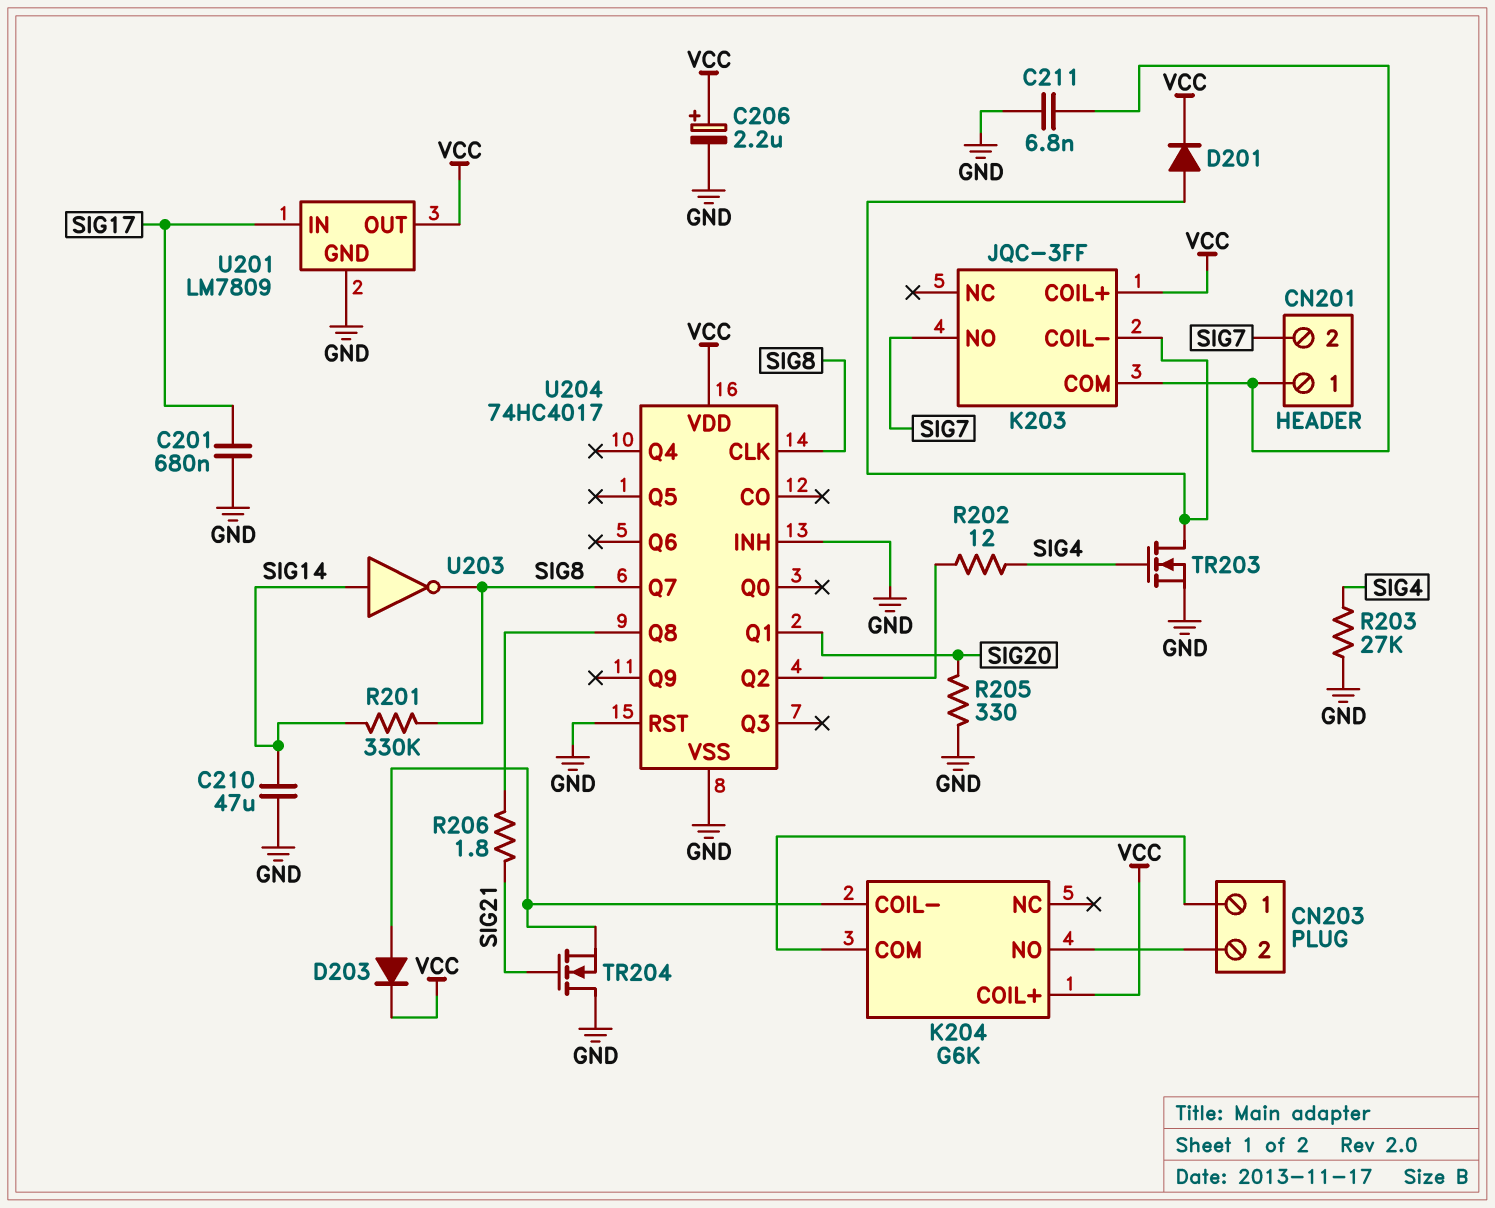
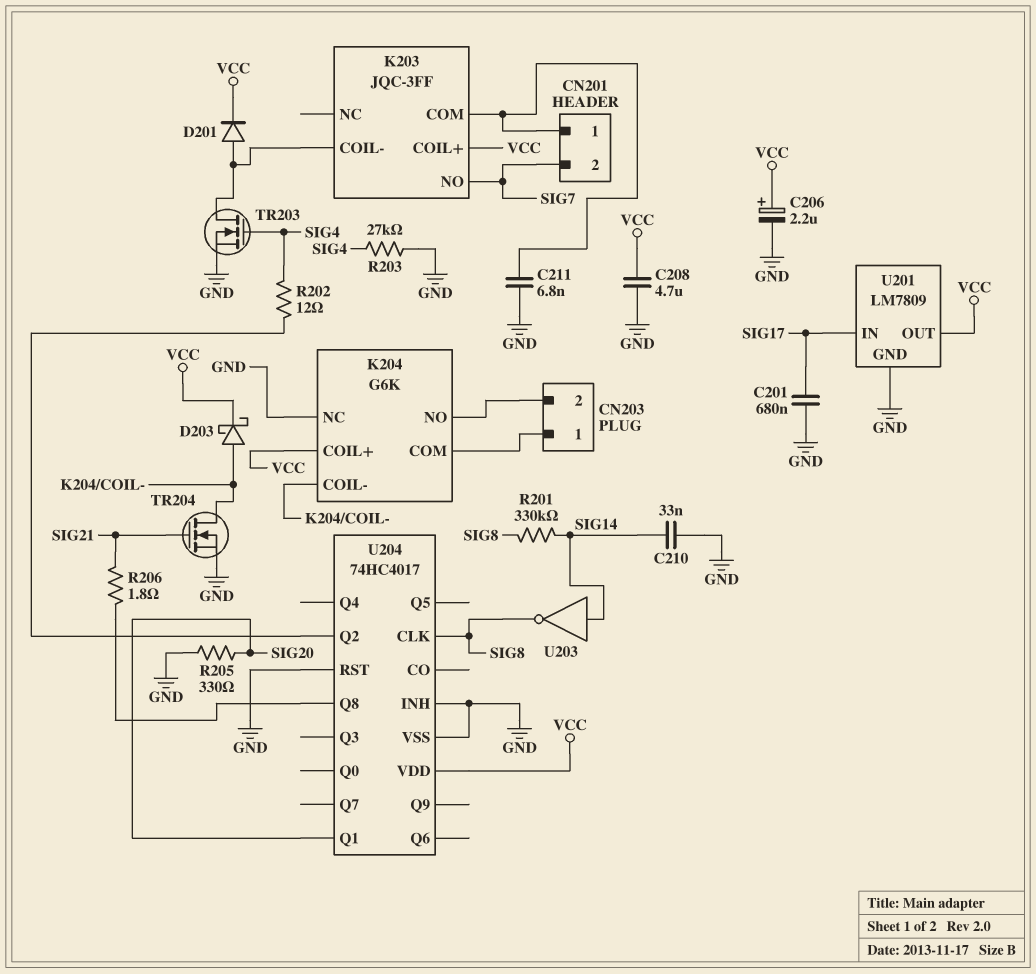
C208: none -> 4.7uF (GND, VCC)
C210: 47uF (GND, SIG14) -> 33nF (GND, SIG14)
D203: diode (A K204/COIL-, K VCC) -> schottky (A K204/COIL-, K VCC)
K204 pin NC: none -> GND
TR204: NMOS (G SIG21, D GND, S K204/COIL-) -> NMOS (G SIG21, D K204/COIL-, S GND)
U204 pin Q7: SIG8 -> none

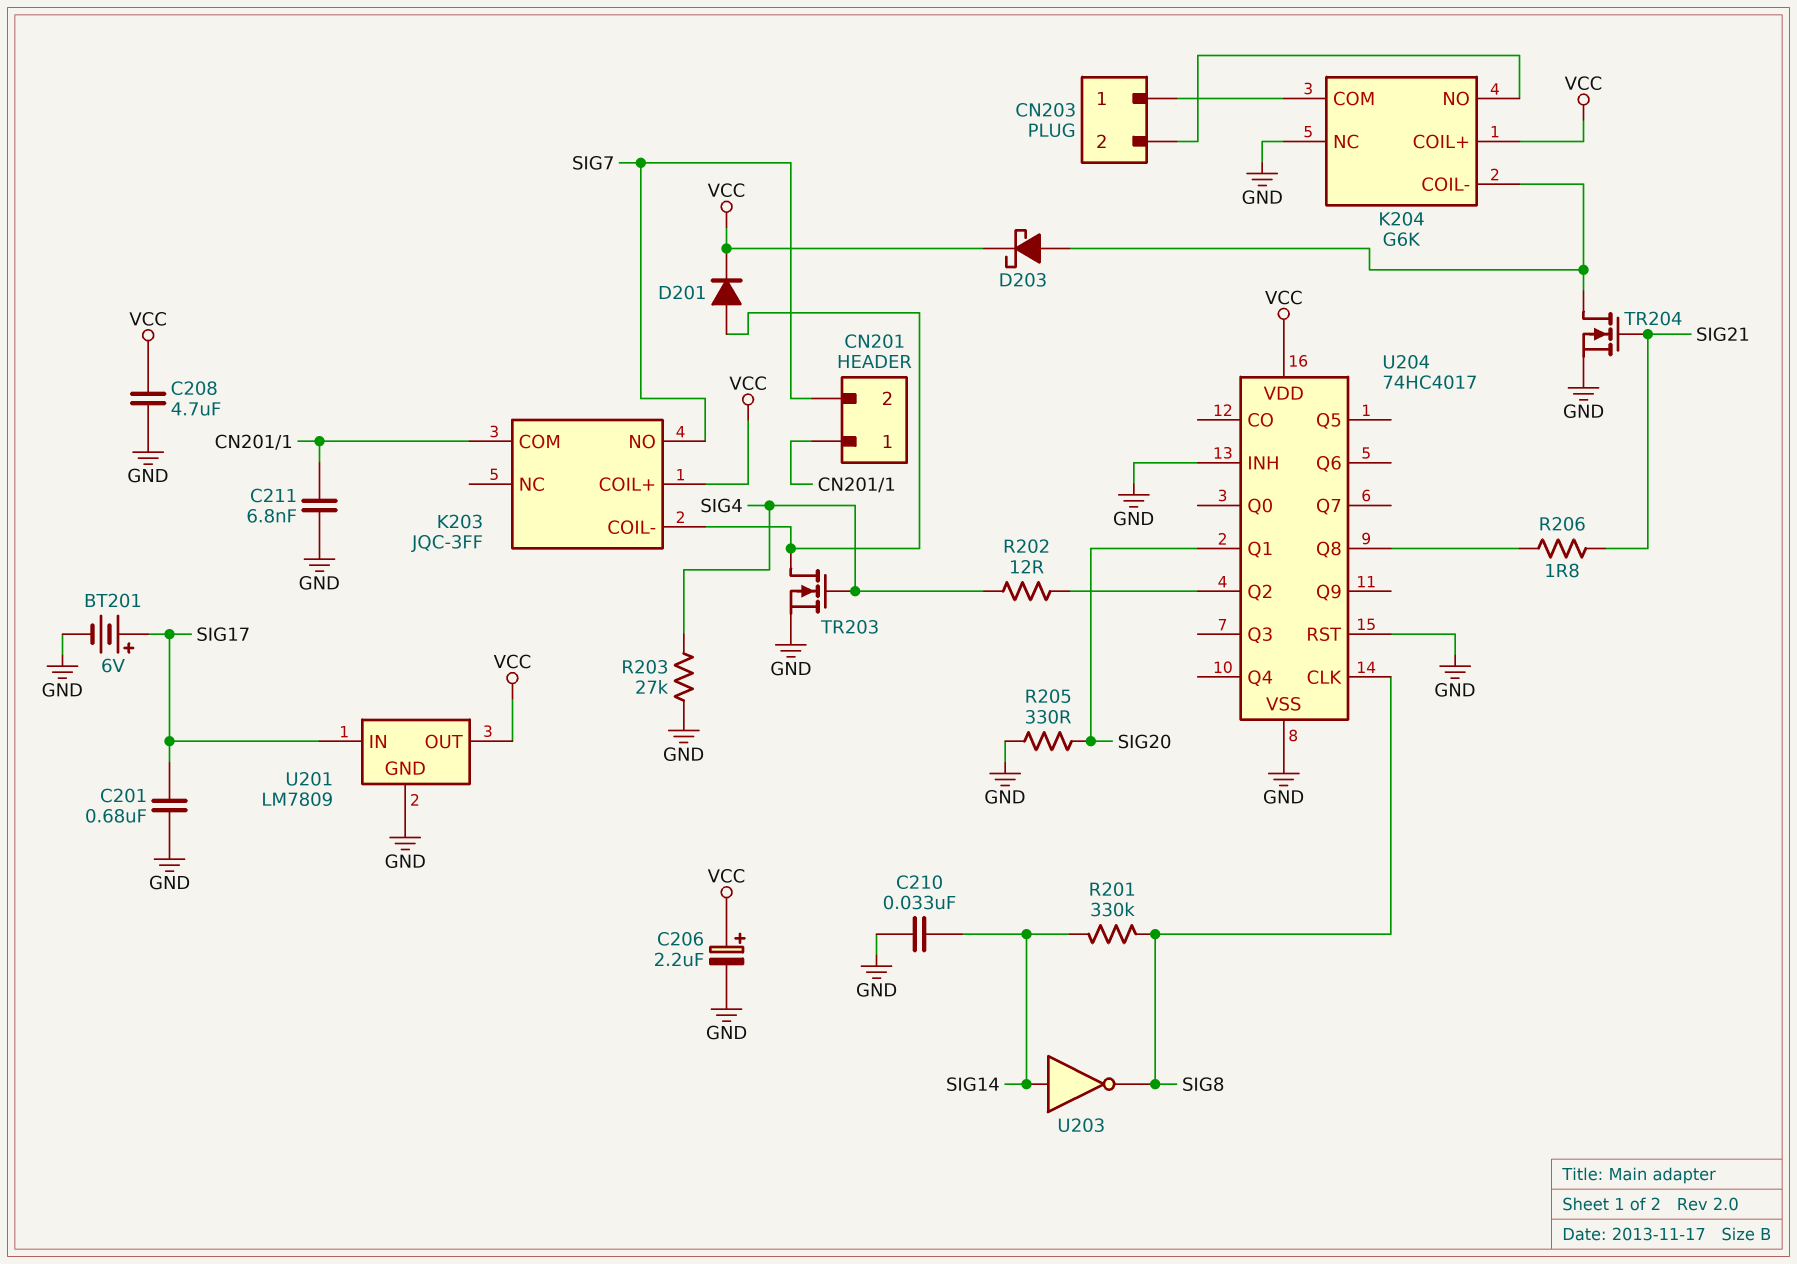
BT201: none -> 6V (plus SIG17, minus GND)

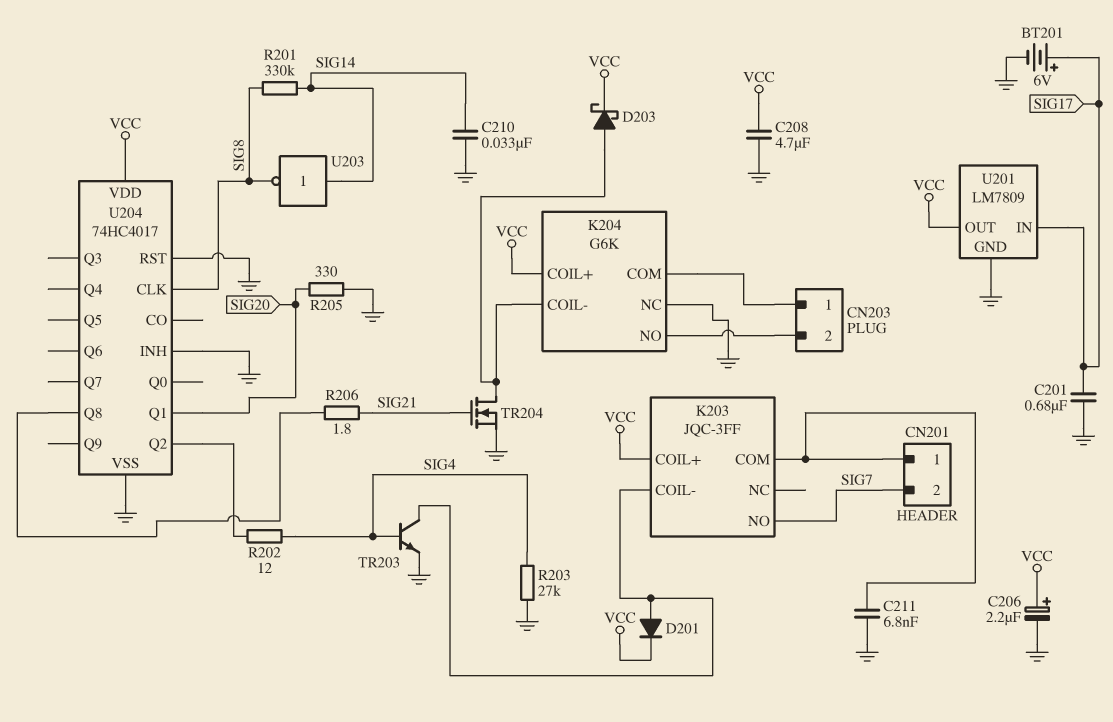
TR203: NMOS (G SIG4, D K203/COIL-, S GND) -> NPN (B SIG4, C K203/COIL-, E GND)

